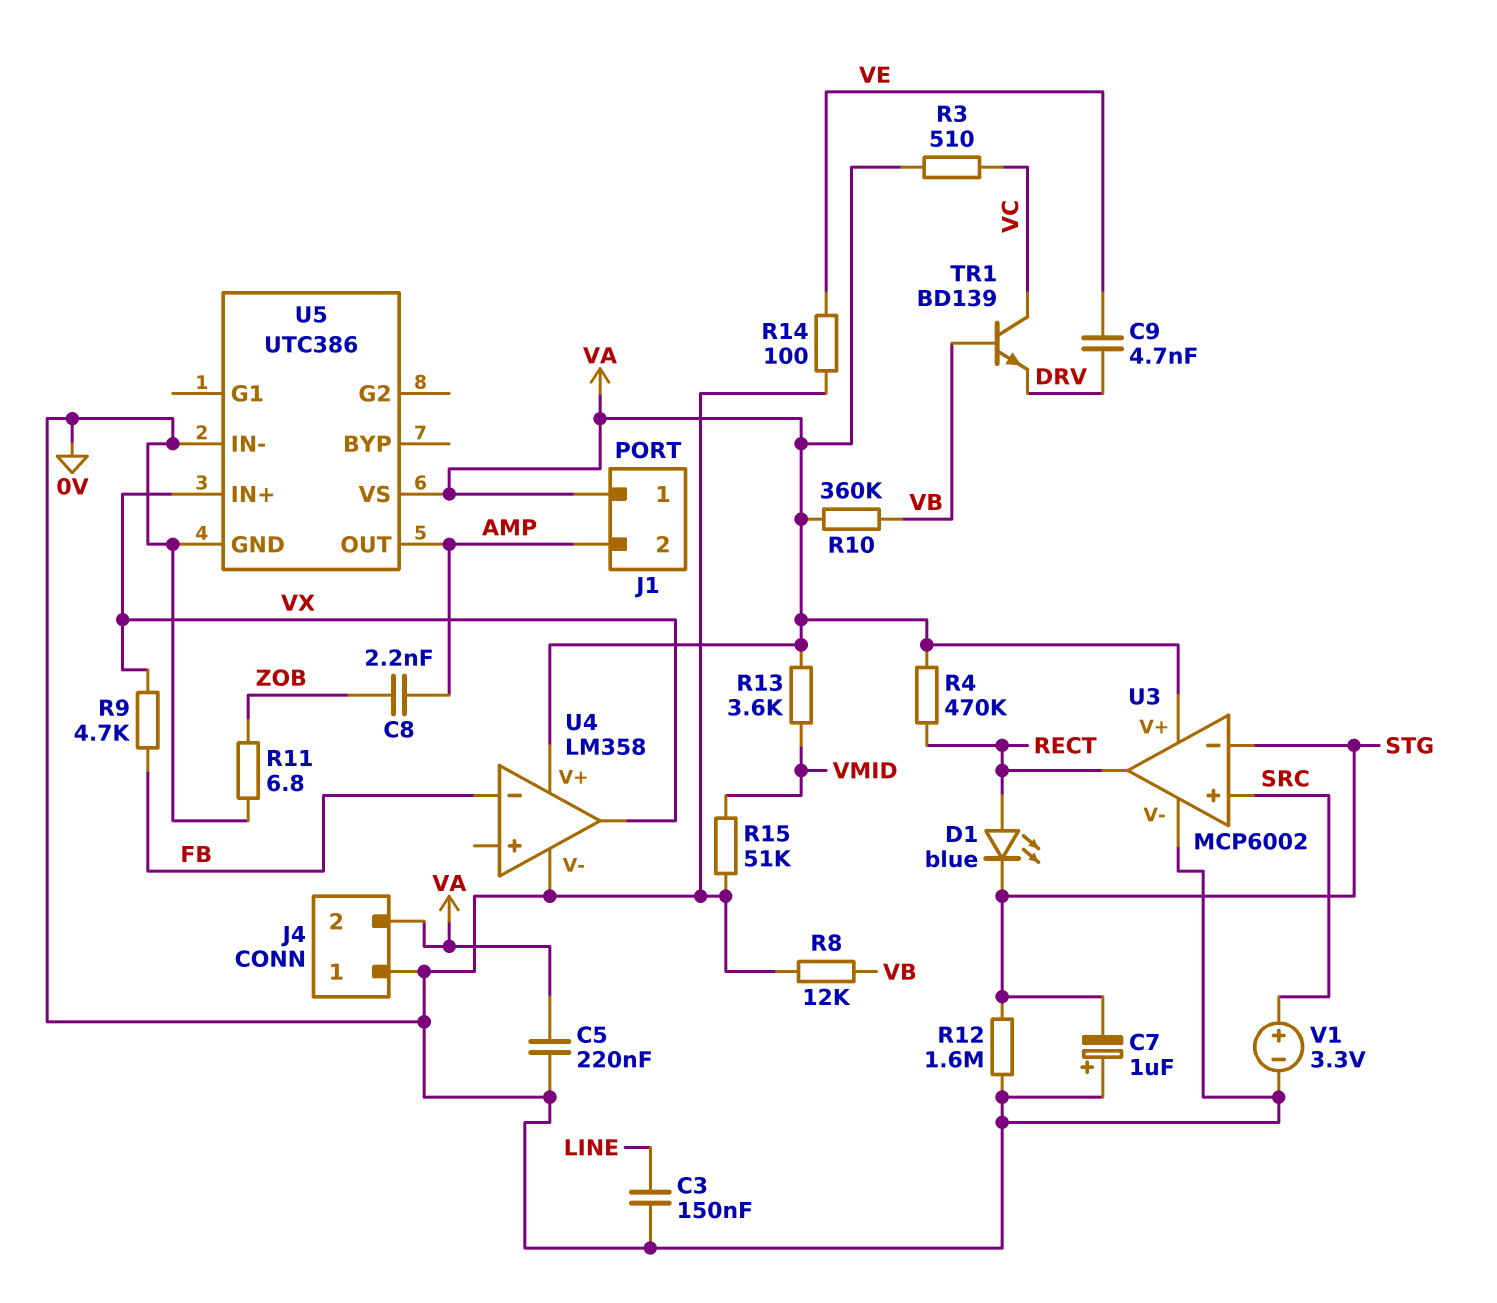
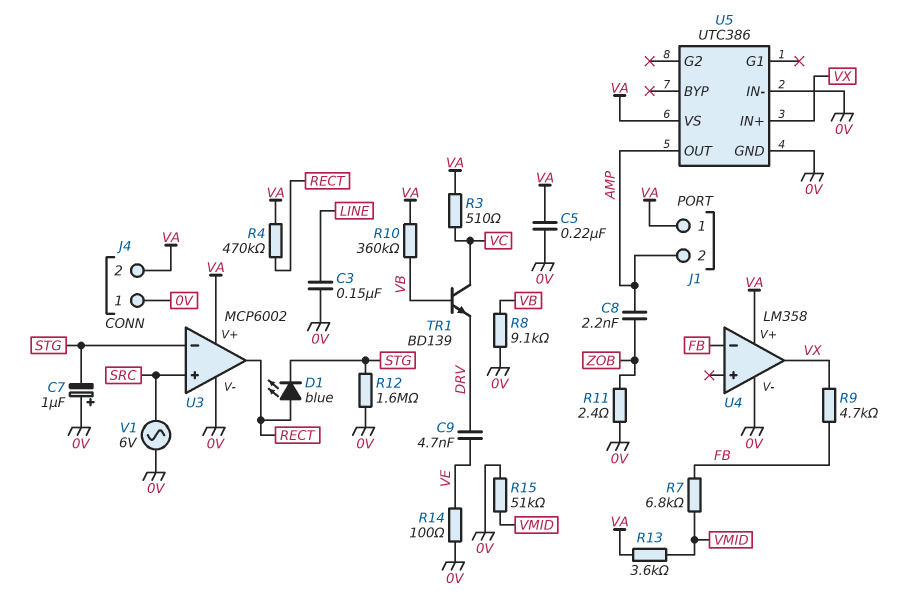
R7: none -> 6.8k (FB, VMID)
R8: 12k (0V, VB) -> 9.1k (0V, VB)
R11: 6.8 (0V, ZOB) -> 2.4 (0V, ZOB)
V1: 3.3V (plus SRC, minus 0V) -> AC 6V (0V, SRC)

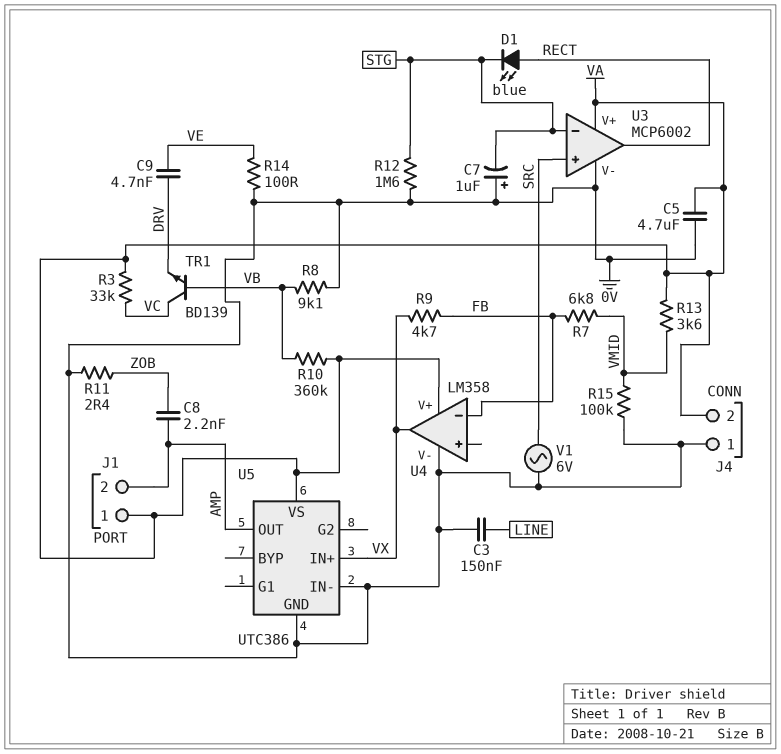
C5: 220nF (0V, VA) -> 4.7uF (0V, VA)
R3: 510 (VA, VC) -> 33k (VA, VC)
R4: 470k (RECT, VA) -> none
R15: 51k (0V, VMID) -> 100k (0V, VMID)

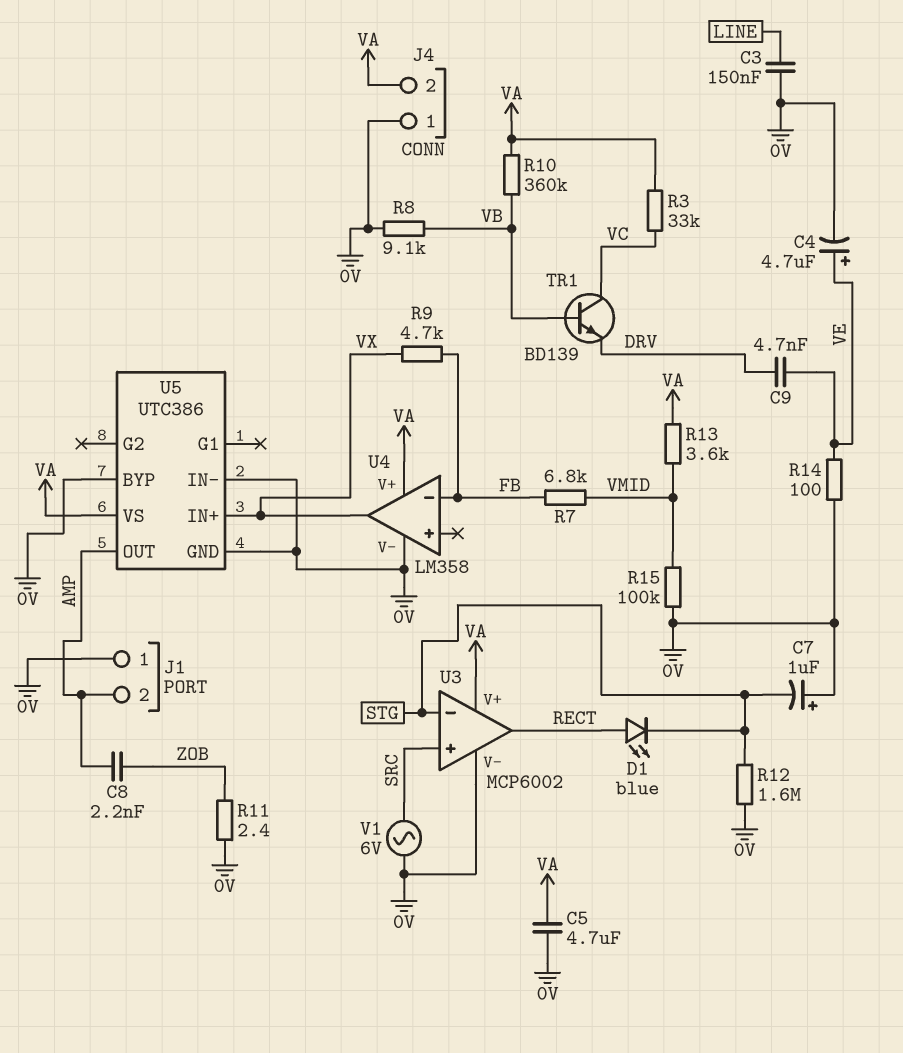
C4: none -> 4.7uF (plus VE, minus 0V)
J1 pin 1: VA -> 0V
U5 pin BYP: none -> 0V

